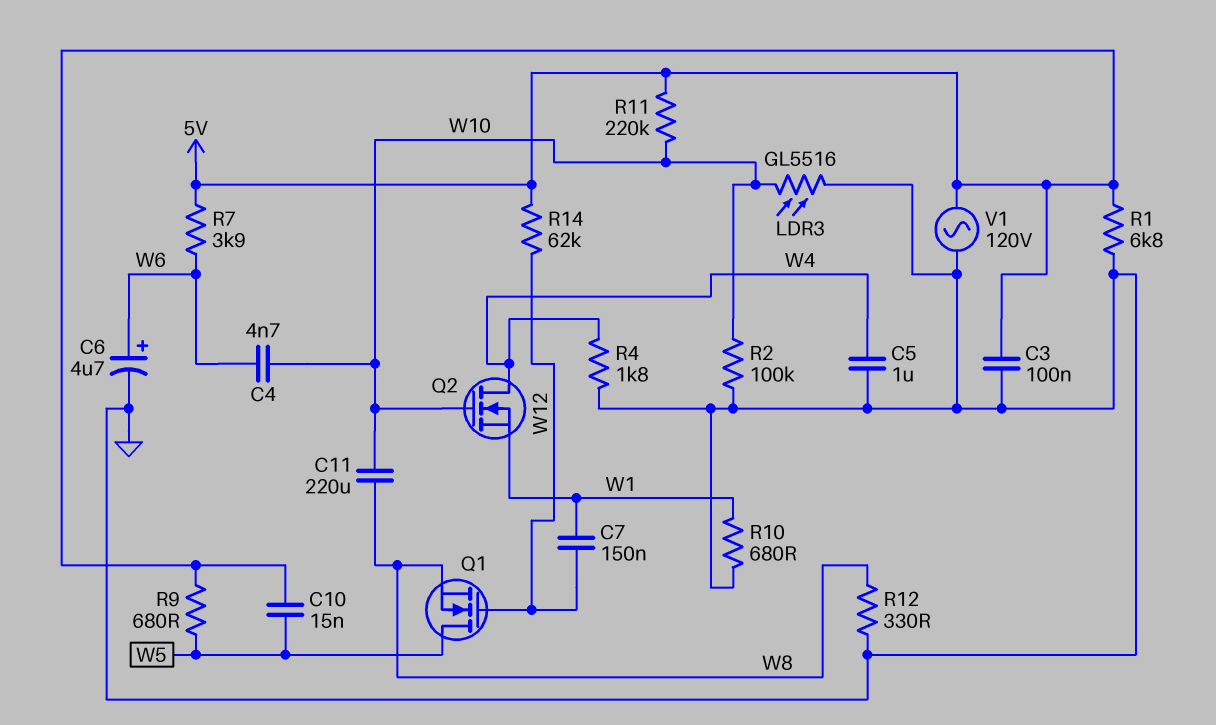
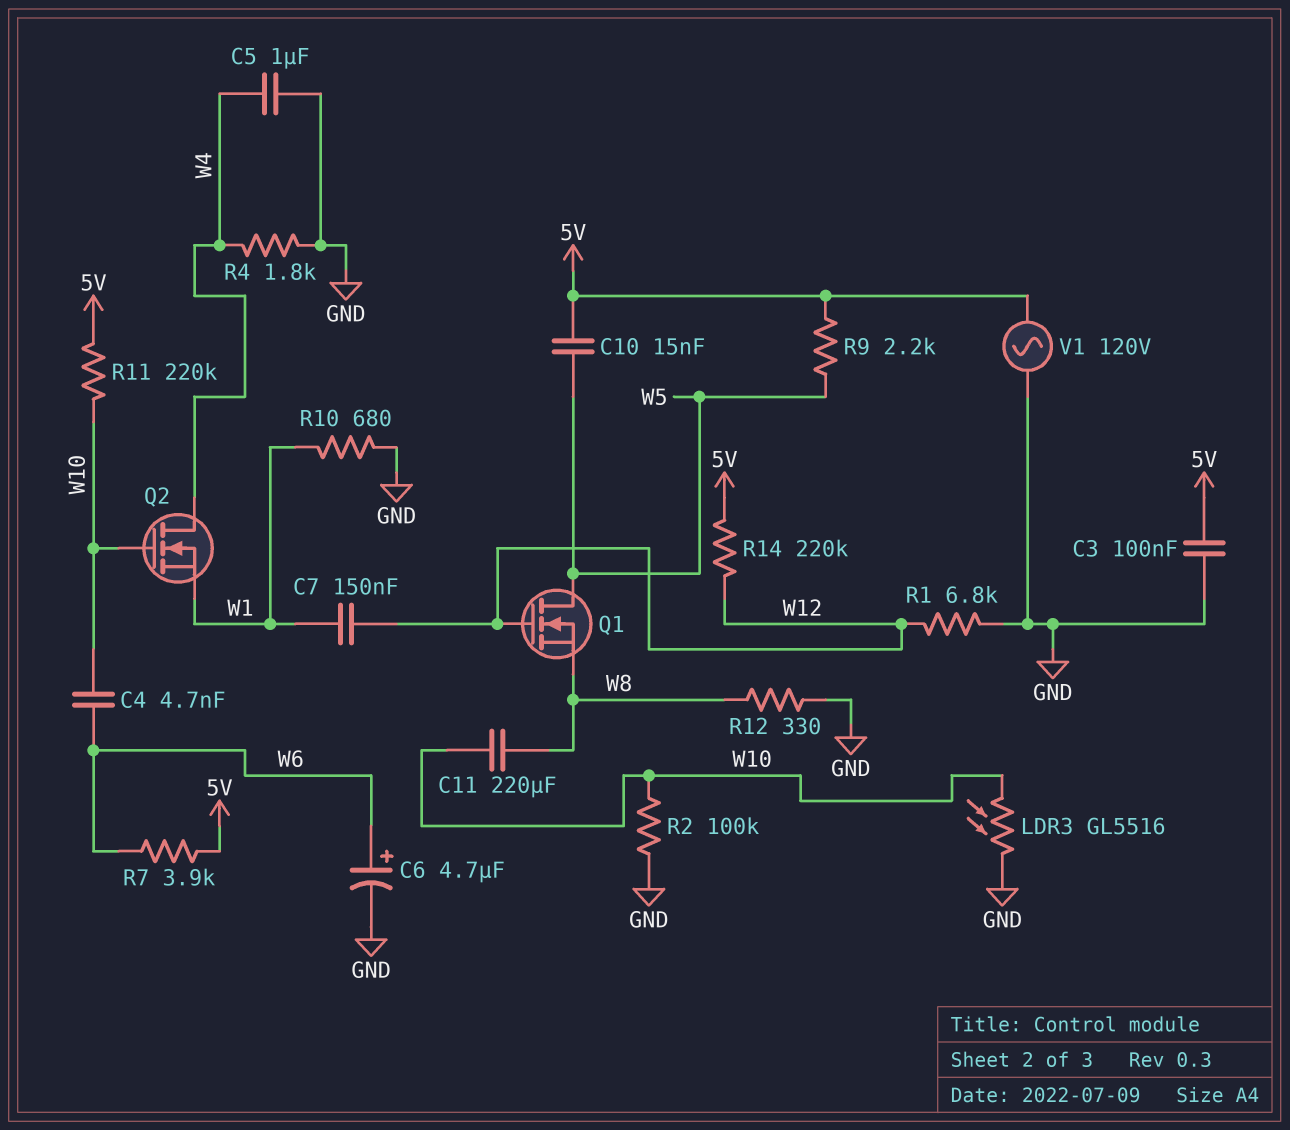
R1: 6.8k (5V, GND) -> 6.8k (GND, W12)
R9: 680 (5V, W5) -> 2.2k (5V, W5)
R14: 62k (5V, W12) -> 220k (5V, W12)

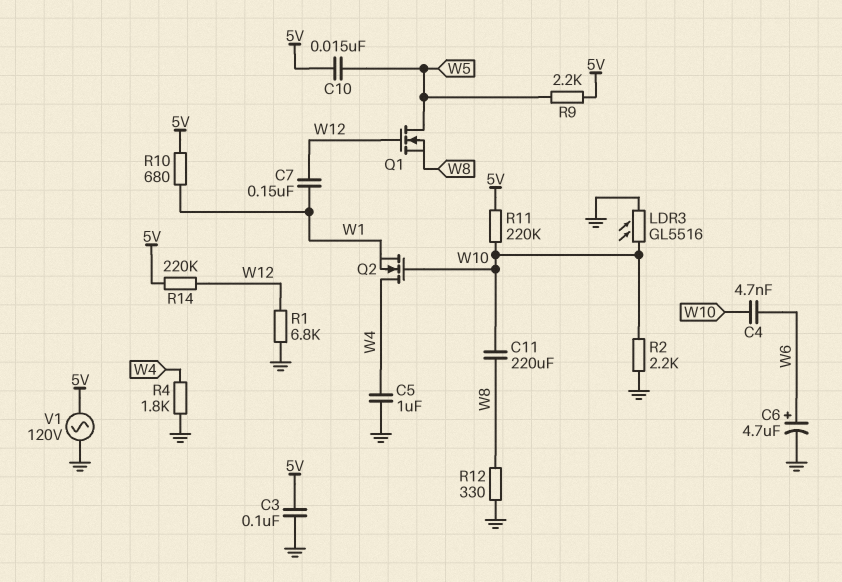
R2: 100k (GND, W10) -> 2.2k (GND, W10)
R7: 3.9k (5V, W6) -> none
R10: 680 (GND, W1) -> 680 (5V, W1)

